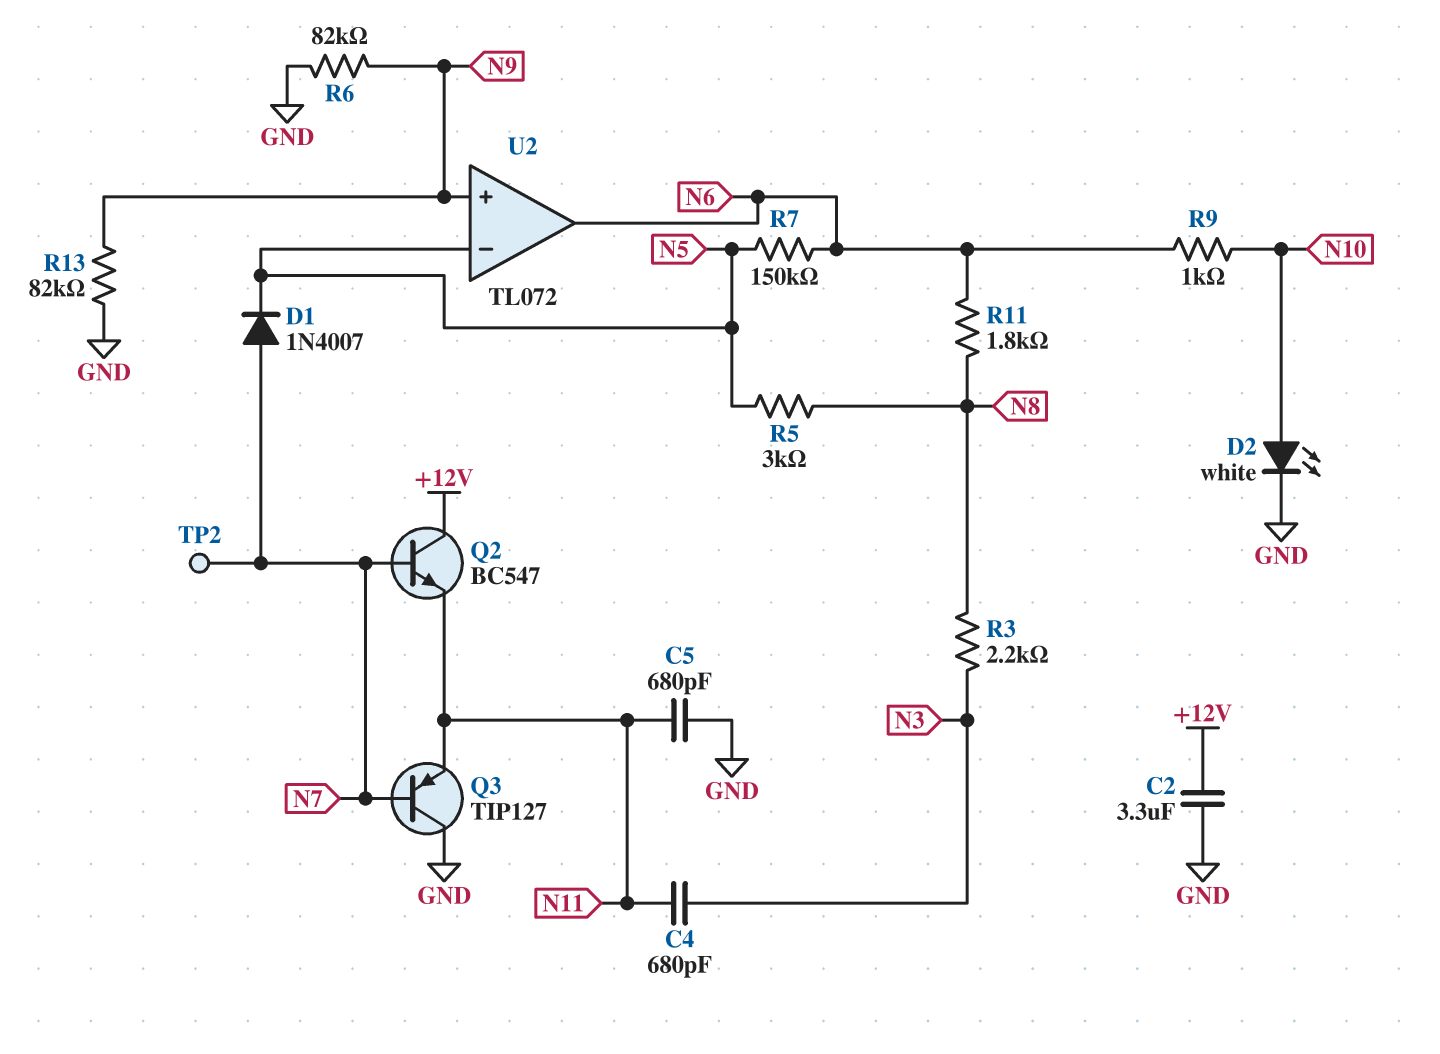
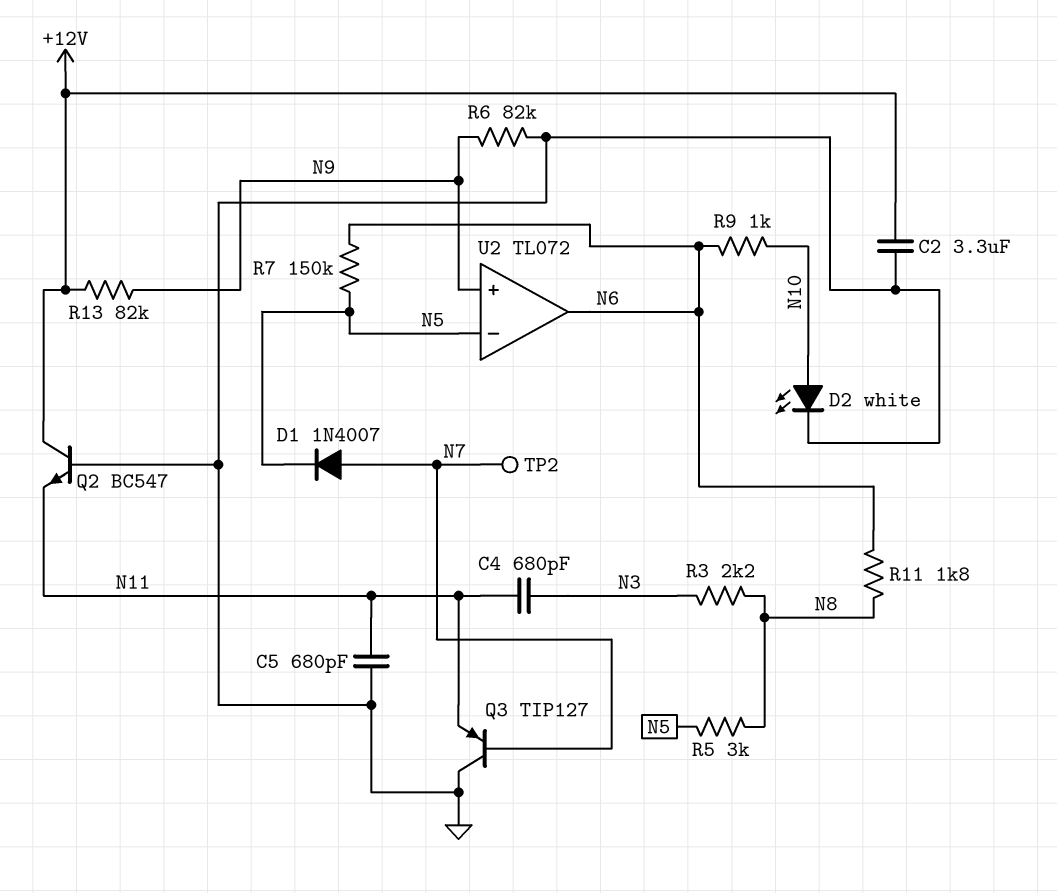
Q2: NPN BC547 (B N7, C +12V, E N11) -> NPN BC547 (B GND, C +12V, E N11)
R13: 82k (GND, N9) -> 82k (+12V, N9)

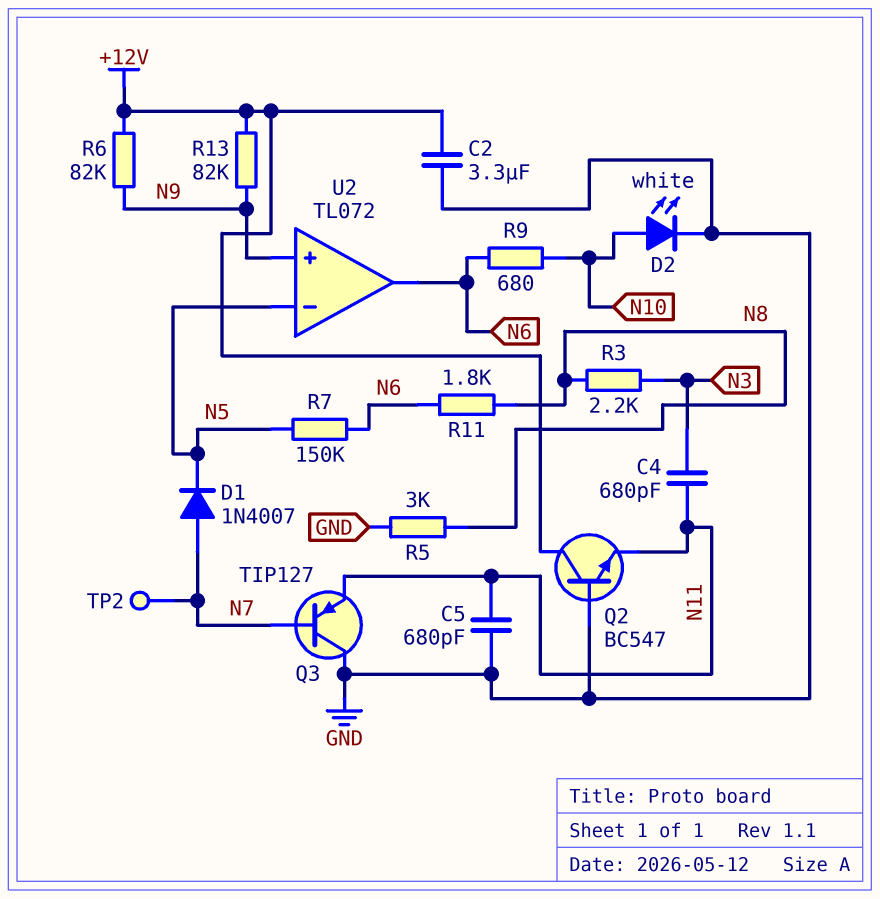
R5: 3k (N5, N8) -> 3k (GND, N8)
R6: 82k (GND, N9) -> 82k (+12V, N9)
R9: 1k (N6, N10) -> 680 (N6, N10)

